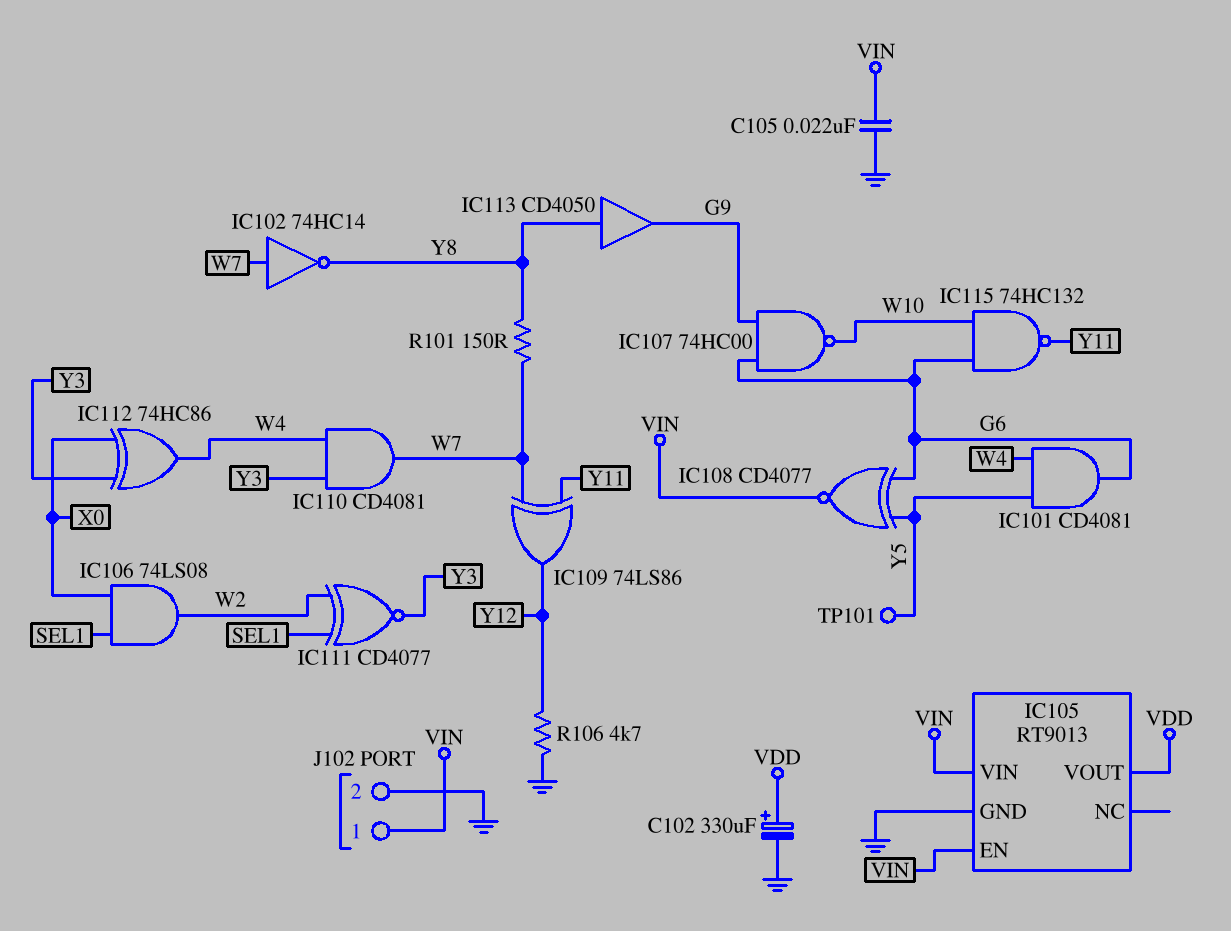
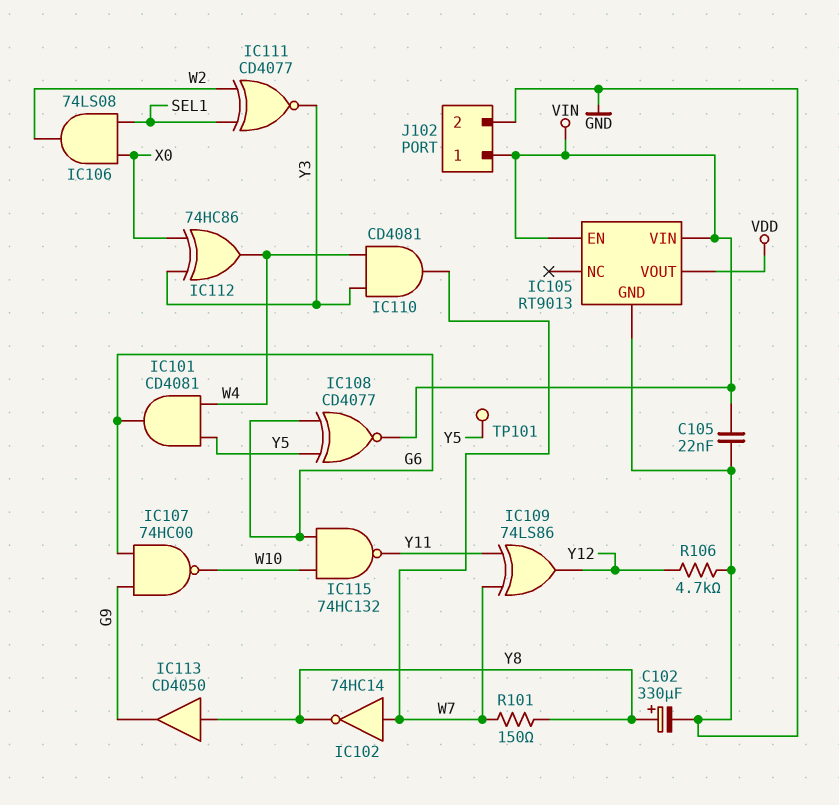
C102: 330uF (plus VDD, minus GND) -> 330uF (plus Y8, minus GND)

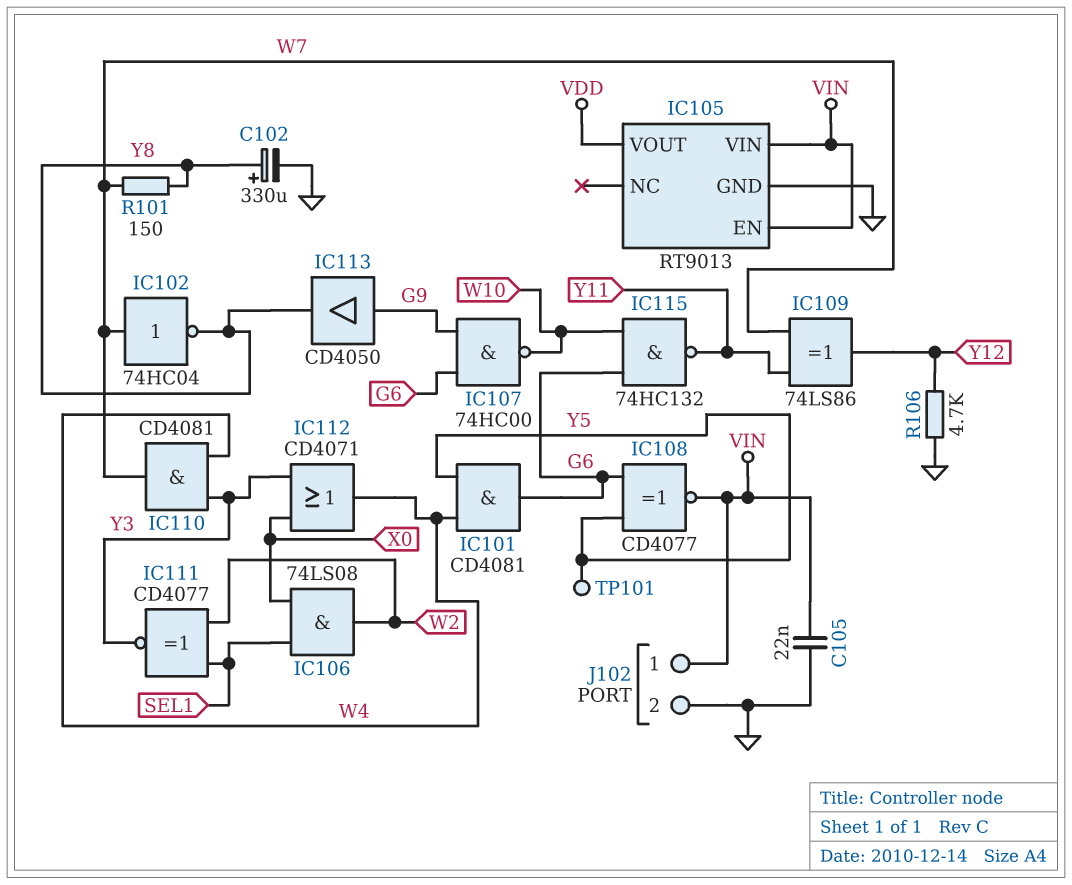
IC102: NOT 74HC14 (in W7, out Y8) -> NOT 74HC04 (in W7, out Y8)
IC112: XOR 74HC86 (in X0, in Y3, out W4) -> OR CD4071 (in X0, in Y3, out W4)
IC113: buffer CD4050 (in Y8, out G9) -> buffer CD4050 (in G9, out Y8)

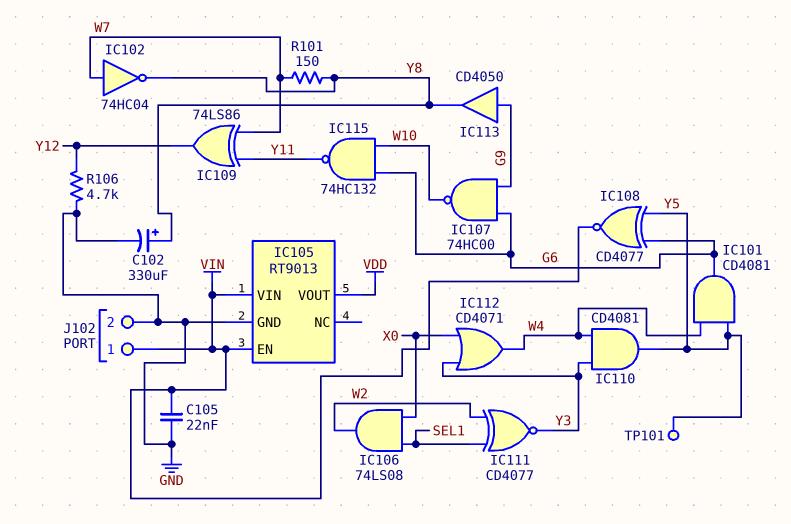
IC110: AND CD4081 (in W4, in Y3, out W7) -> AND CD4081 (in W4, in Y3, out Y5)

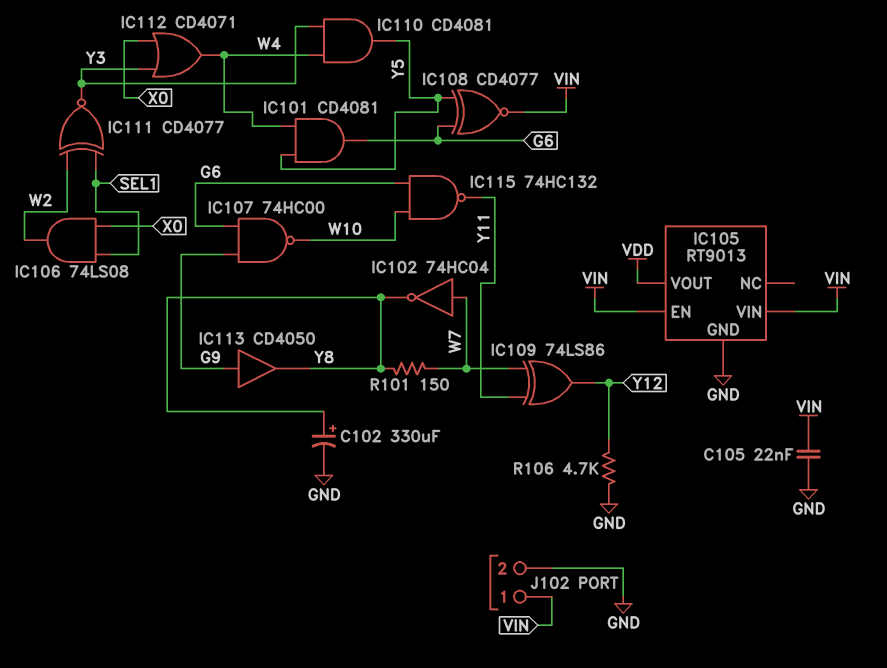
TP101: test point (Y5) -> none

